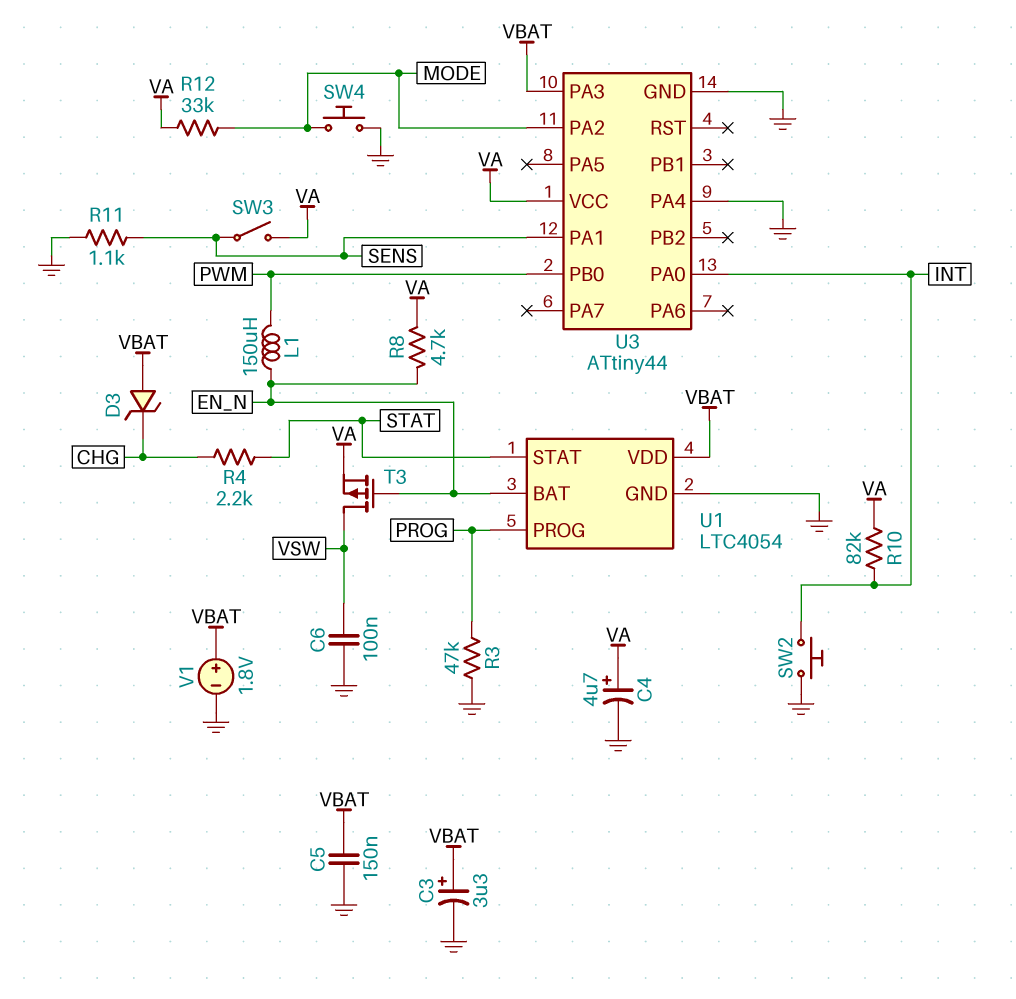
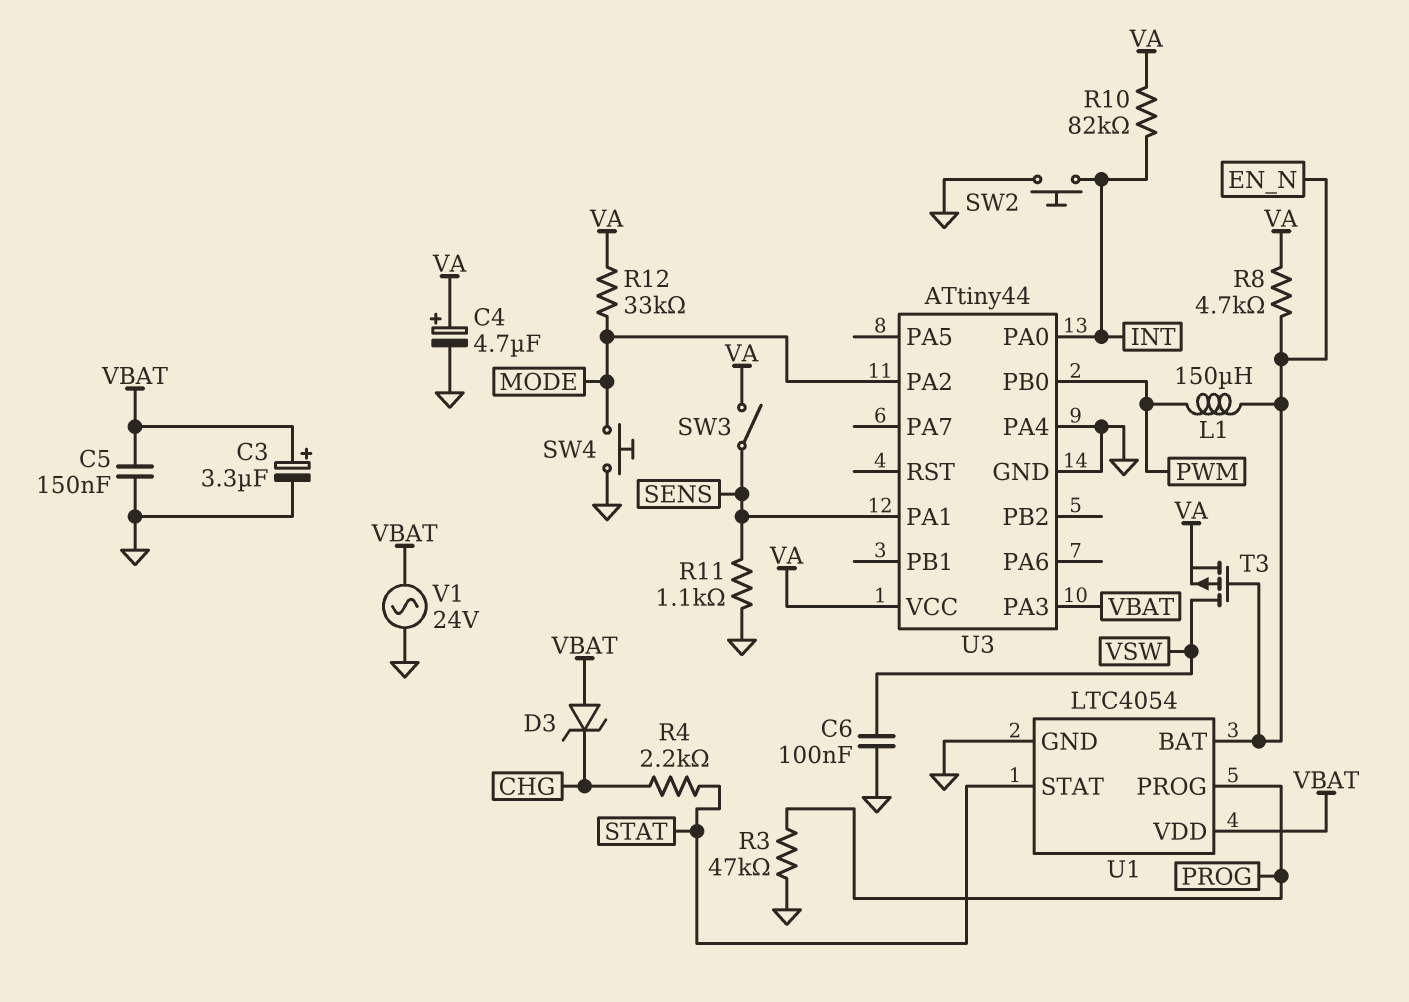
V1: 1.8V (plus VBAT, minus GND) -> AC 24V (GND, VBAT)

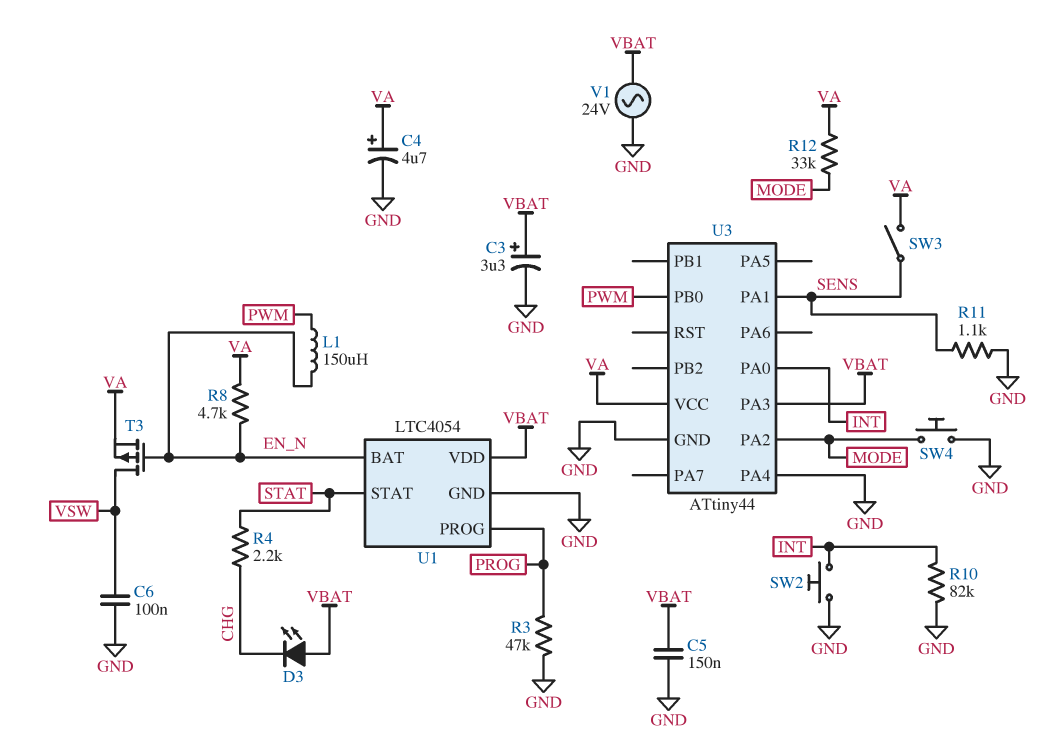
D3: zener (A VBAT, K CHG) -> LED (A VBAT, K CHG)
R10: 82k (INT, VA) -> 82k (GND, INT)

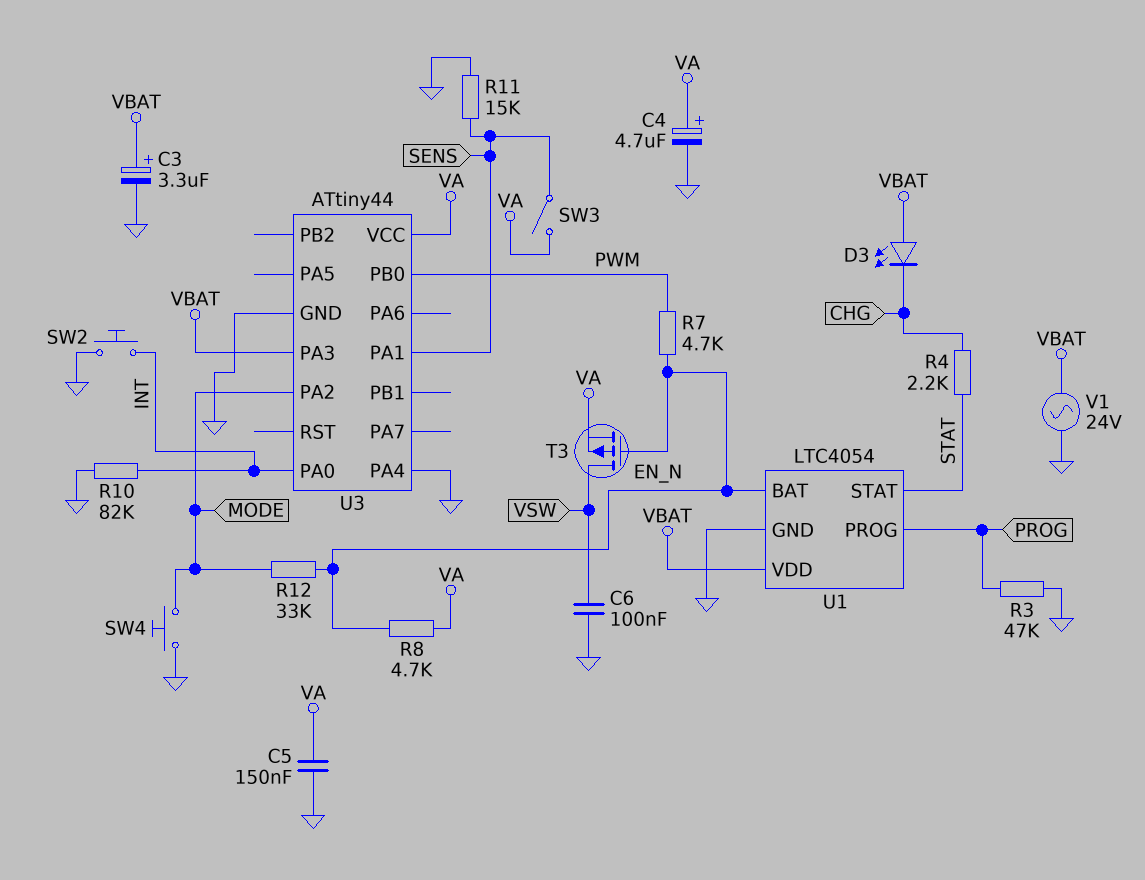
C5: 150nF (GND, VBAT) -> 150nF (GND, VA)
L1: 150uH (EN_N, PWM) -> none
R7: none -> 4.7k (EN_N, PWM)
R11: 1.1k (GND, SENS) -> 15k (GND, SENS)
R12: 33k (MODE, VA) -> 33k (EN_N, MODE)

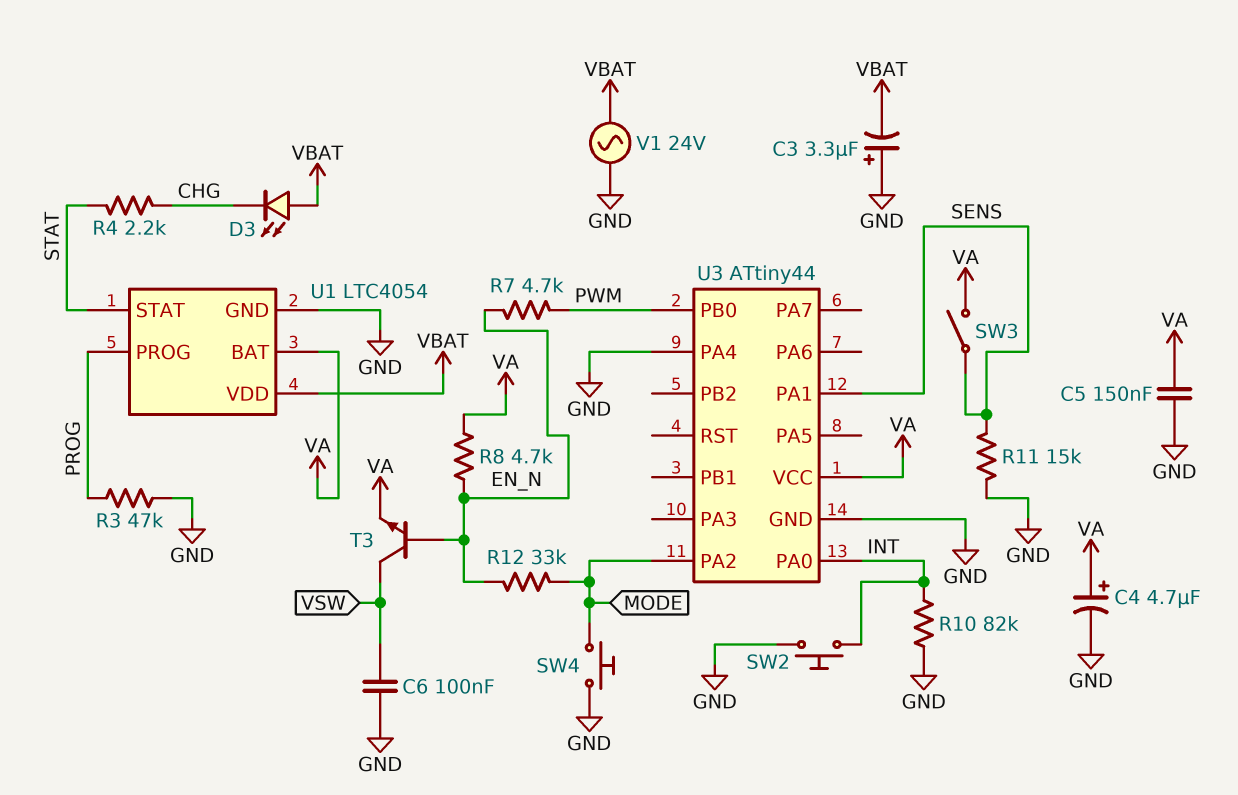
C3: 3.3uF (plus VBAT, minus GND) -> 3.3uF (plus GND, minus VBAT)
T3: PMOS (G EN_N, D VSW, S VA) -> NPN (B EN_N, C VSW, E VA)
U1 pin BAT: EN_N -> VA
U3 pin PA3: VBAT -> none

